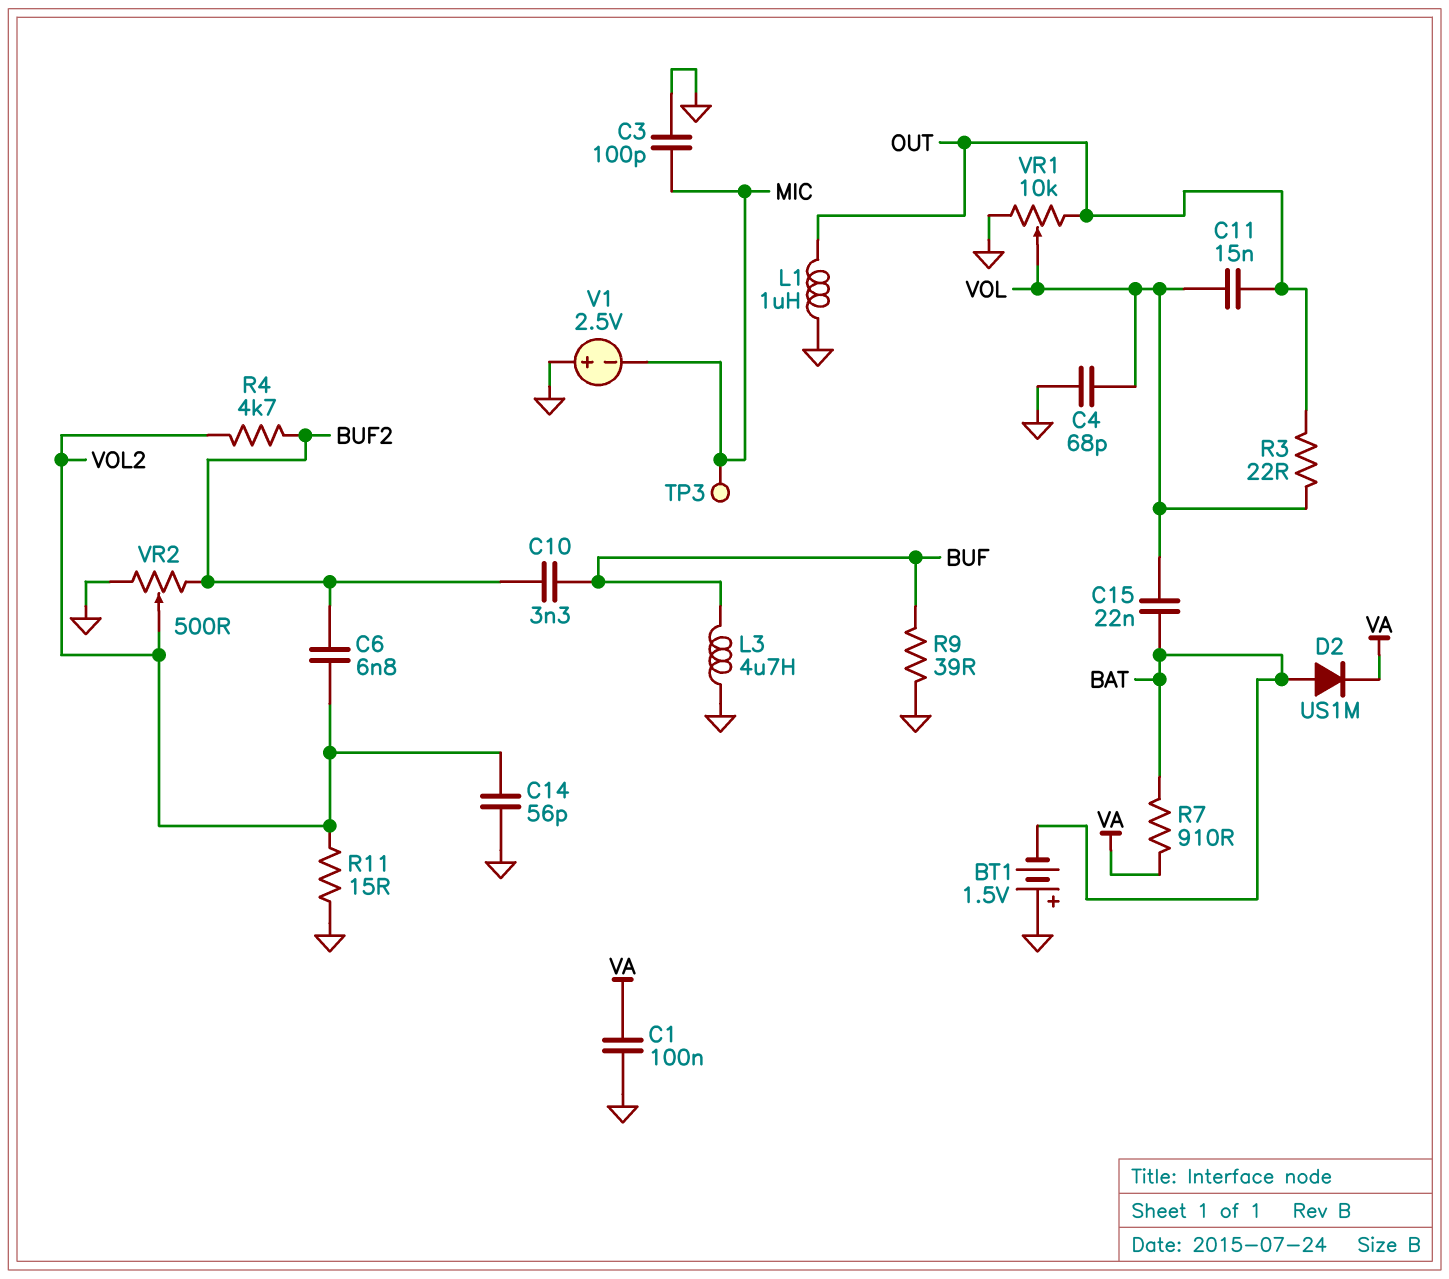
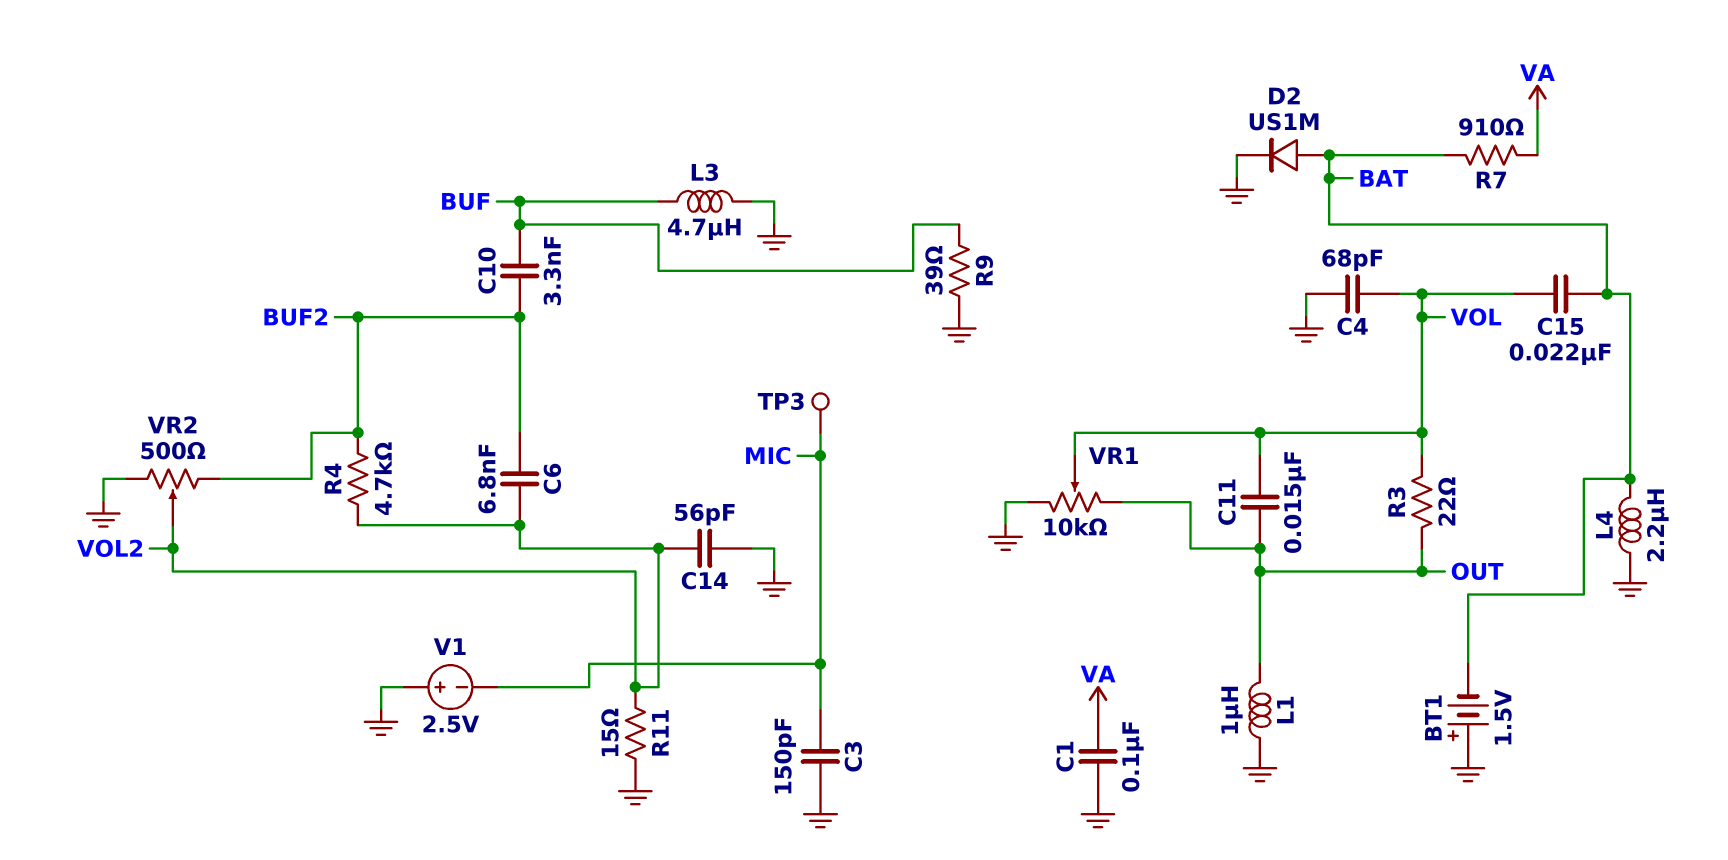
C3: 100pF (GND, MIC) -> 150pF (GND, MIC)
D2: diode US1M (A BAT, K VA) -> diode US1M (A BAT, K GND)
L4: none -> 2.2uH (BAT, GND)

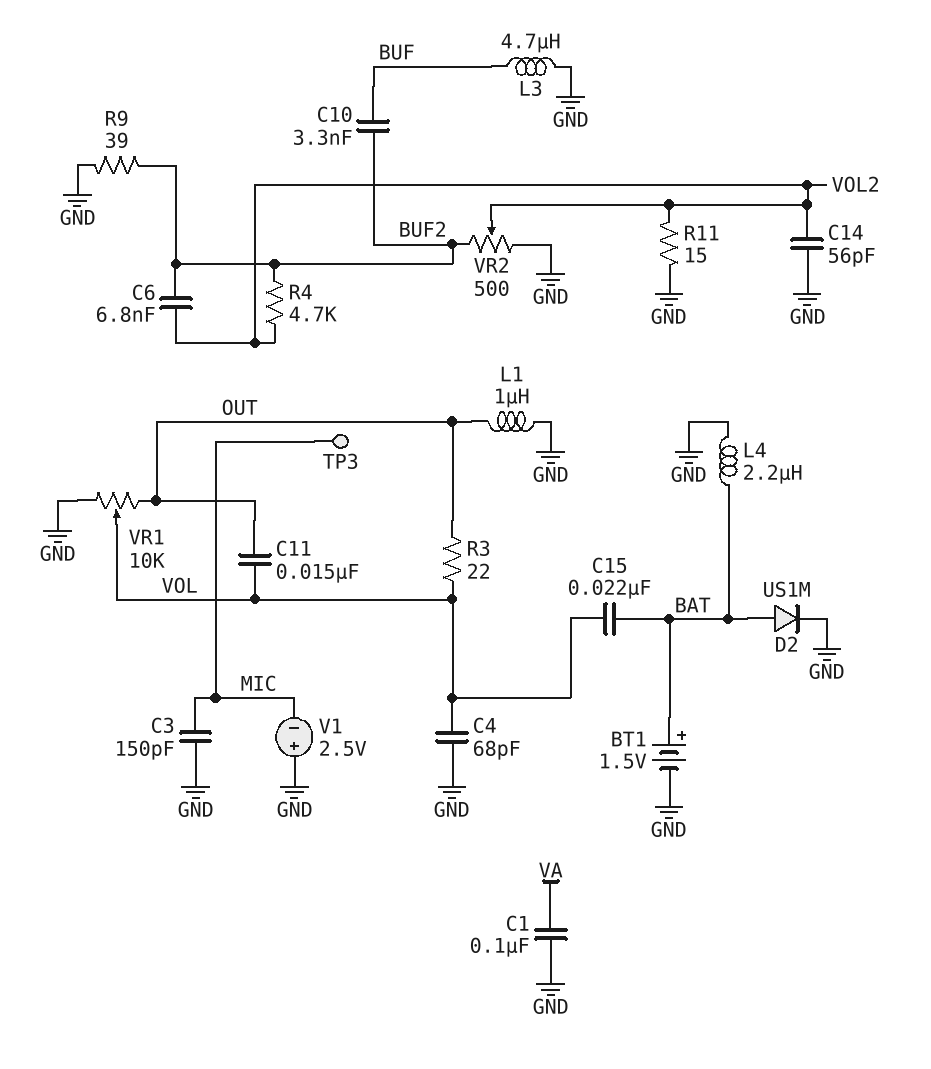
BT1: 1.5V (plus GND, minus BAT) -> 1.5V (plus BAT, minus GND)
R7: 910 (BAT, VA) -> none
R9: 39 (BUF, GND) -> 39 (BUF2, GND)

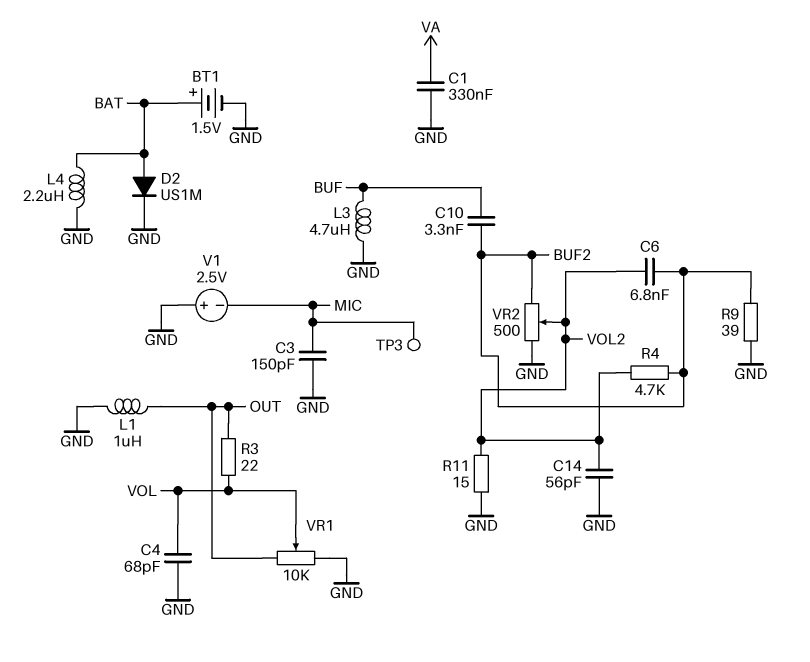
C1: 100nF (GND, VA) -> 330nF (GND, VA)
C11: 15nF (OUT, VOL) -> none
C15: 22nF (BAT, VOL) -> none

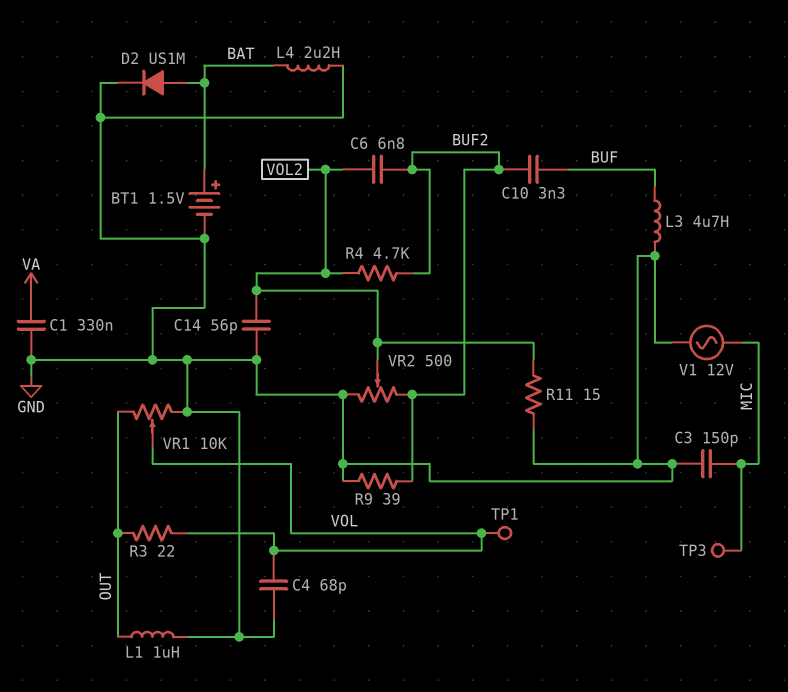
TP1: none -> test point (VOL)
V1: 2.5V (plus GND, minus MIC) -> AC 12V (GND, MIC)

